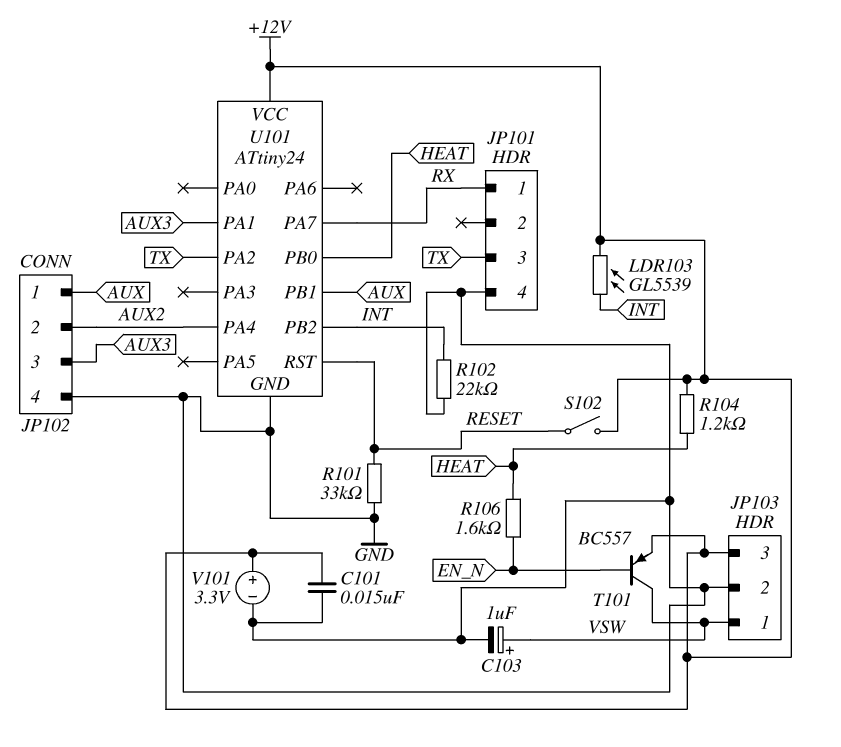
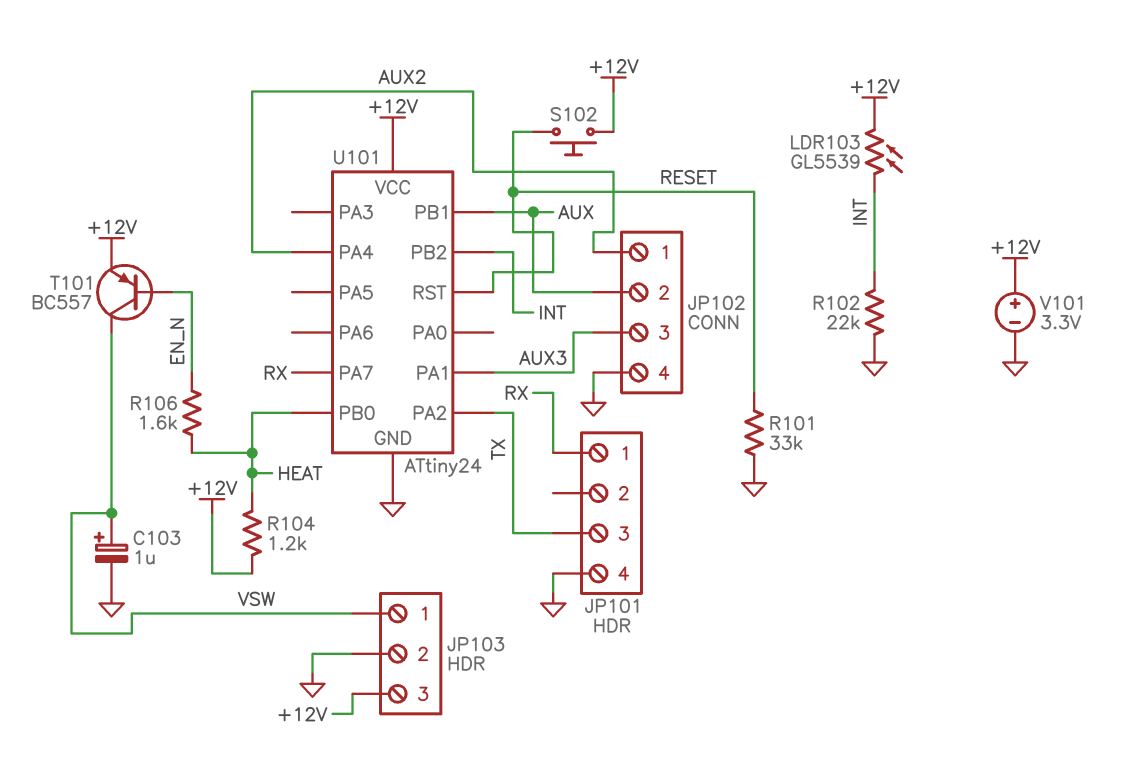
C101: 15nF (+12V, GND) -> none
JP102 pin 1: AUX -> AUX2
JP102 pin 2: AUX2 -> AUX
S102: switch (+12V, RESET) -> button (+12V, RESET)

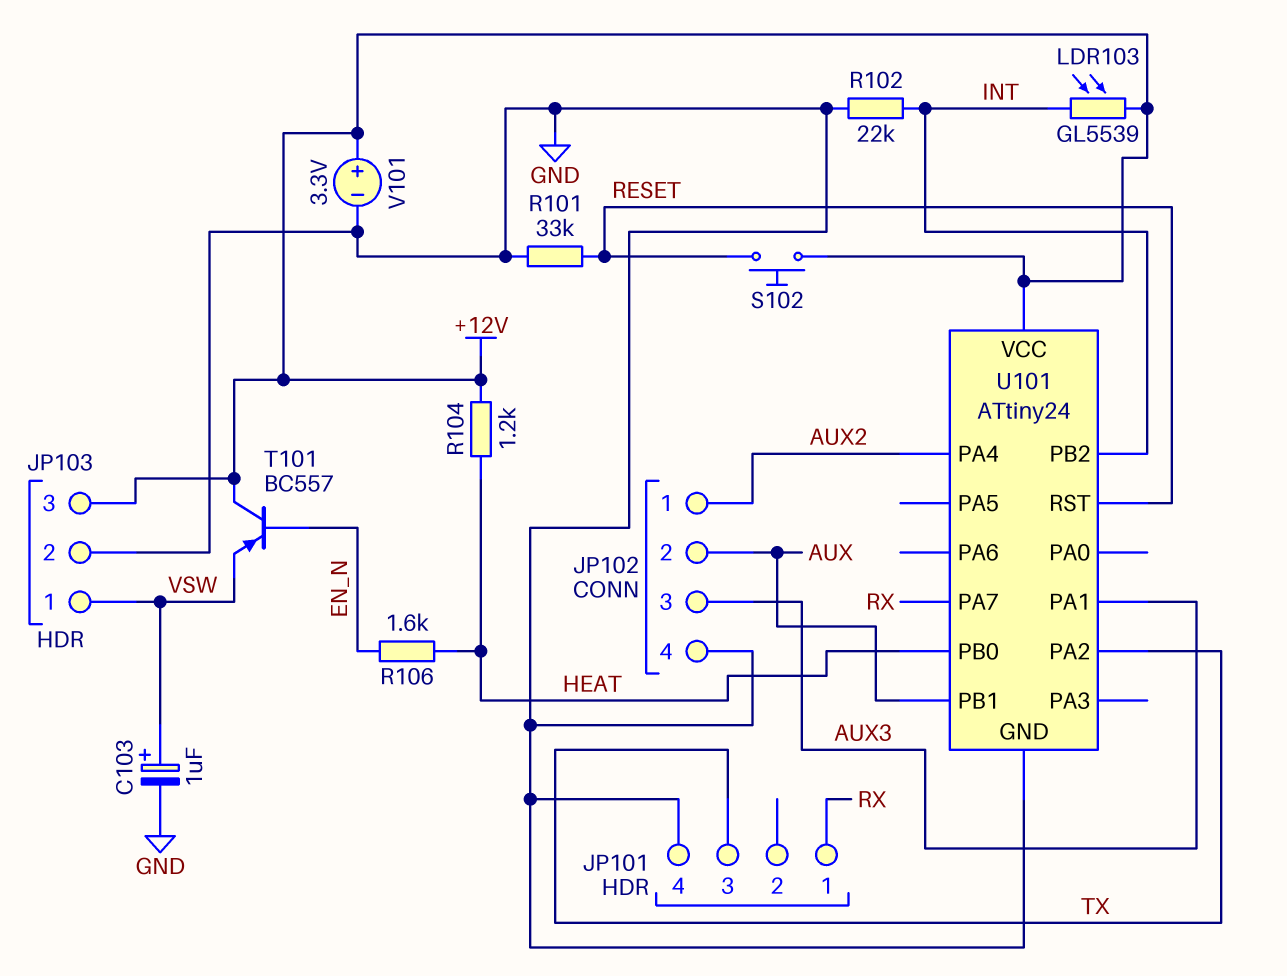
T101: PNP BC557 (B EN_N, C VSW, E +12V) -> PNP BC557 (B EN_N, C +12V, E VSW)

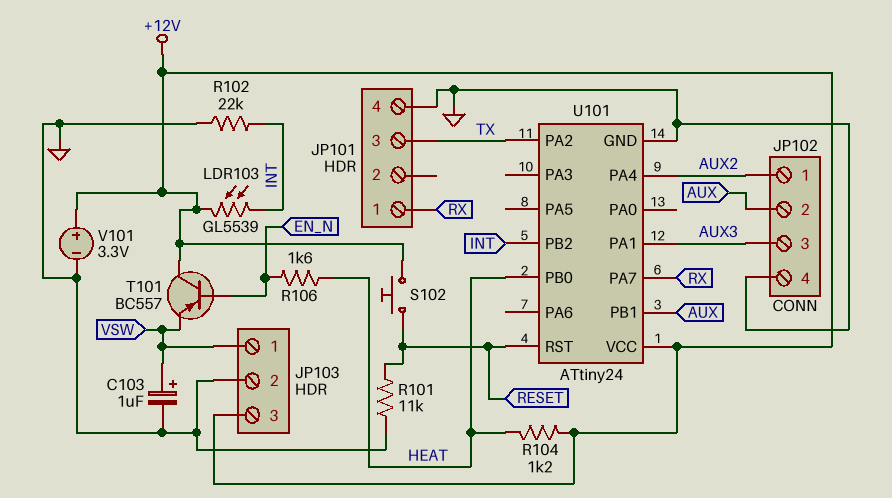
R101: 33k (GND, RESET) -> 11k (GND, RESET)

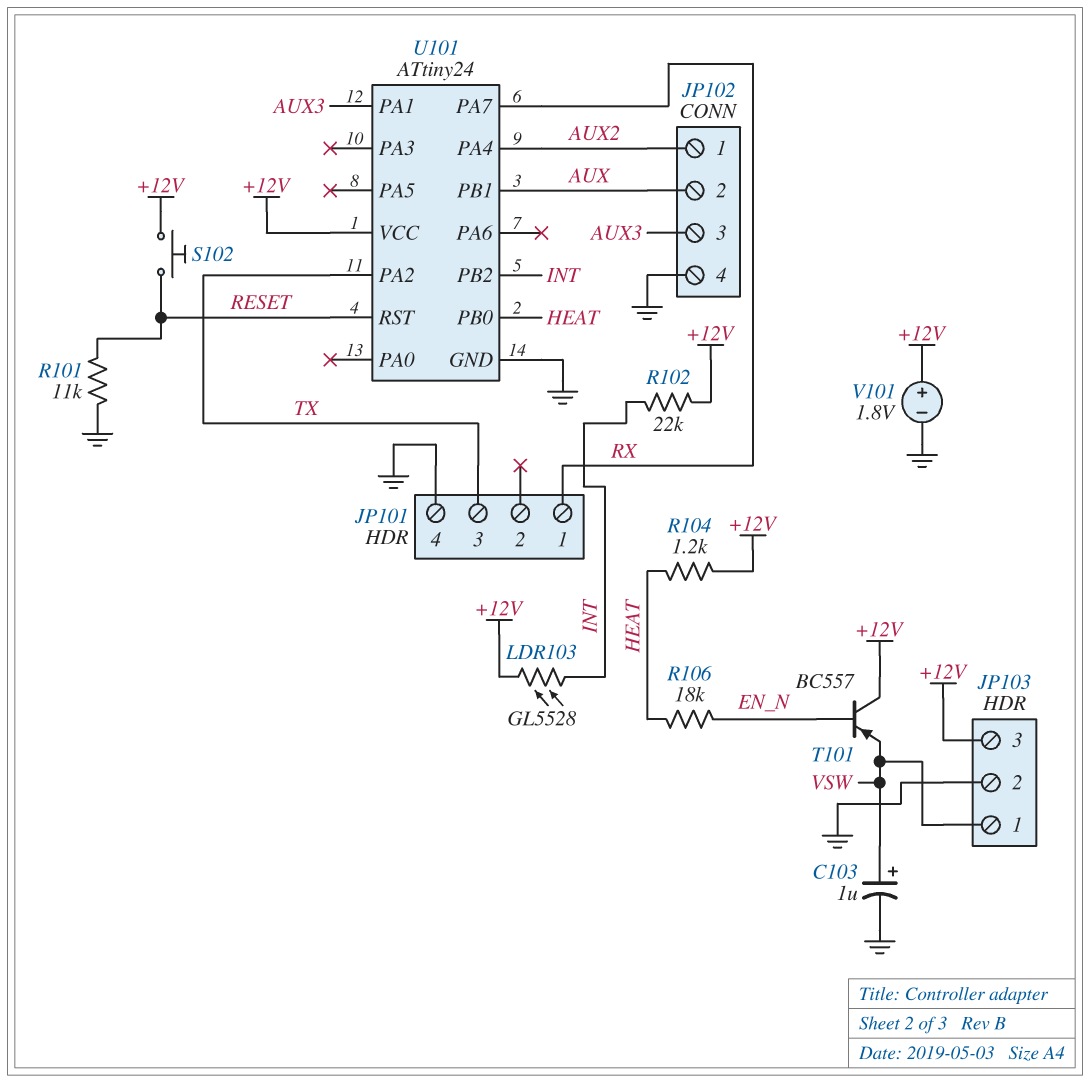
LDR103: GL5539 (+12V, INT) -> GL5528 (+12V, INT)
R102: 22k (GND, INT) -> 22k (+12V, INT)
R106: 1.6k (EN_N, HEAT) -> 18k (EN_N, HEAT)
V101: 3.3V (plus +12V, minus GND) -> 1.8V (plus +12V, minus GND)

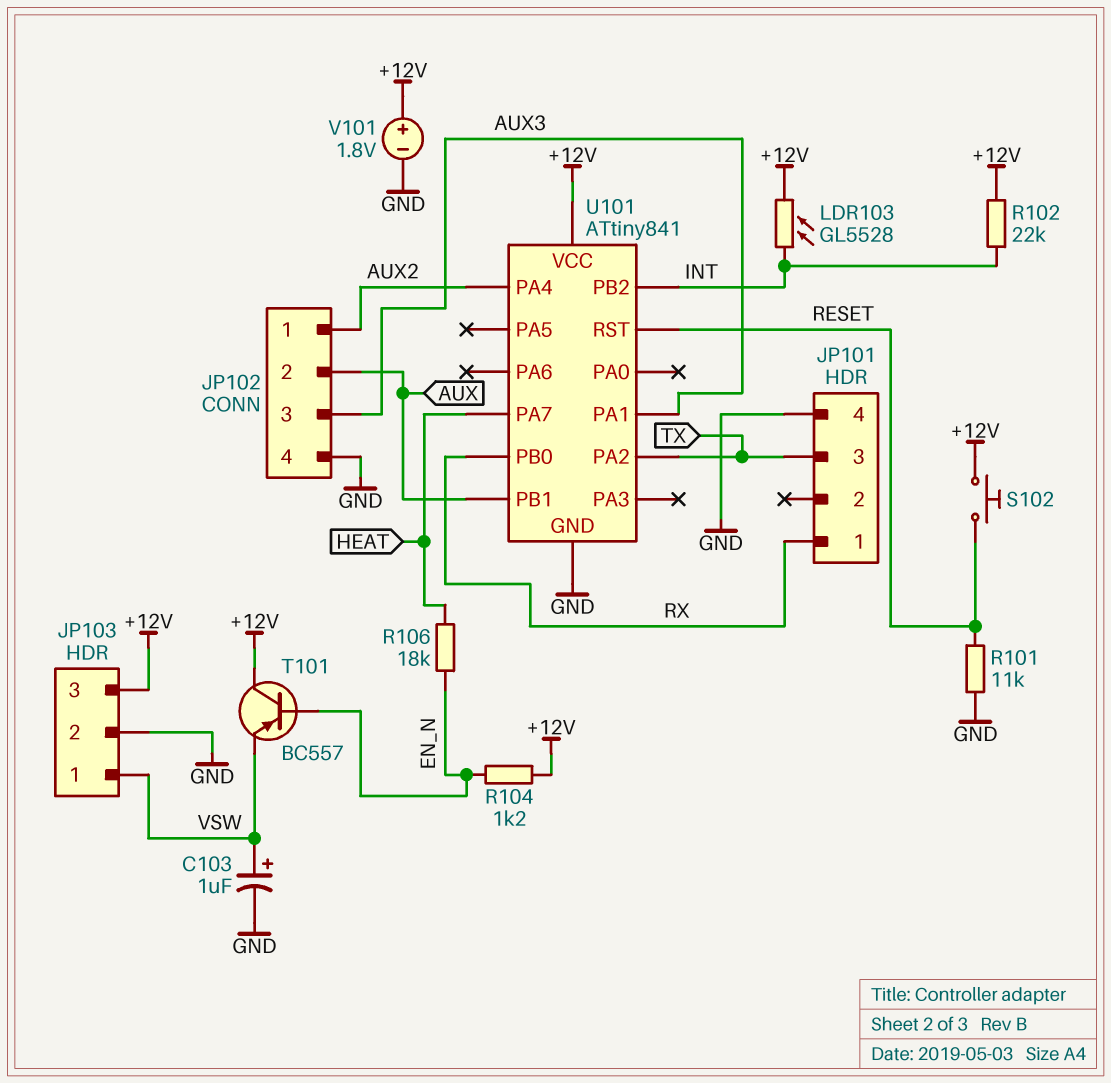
R104: 1.2k (+12V, HEAT) -> 1.2k (+12V, EN_N)
U101: ATtiny24 -> ATtiny841
U101 pin PA7: RX -> HEAT
U101 pin PB0: HEAT -> RX

